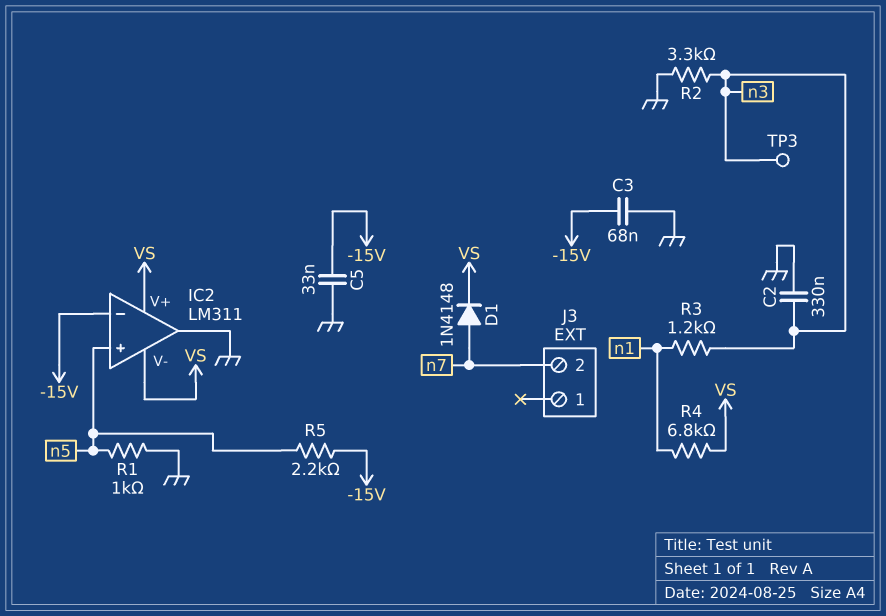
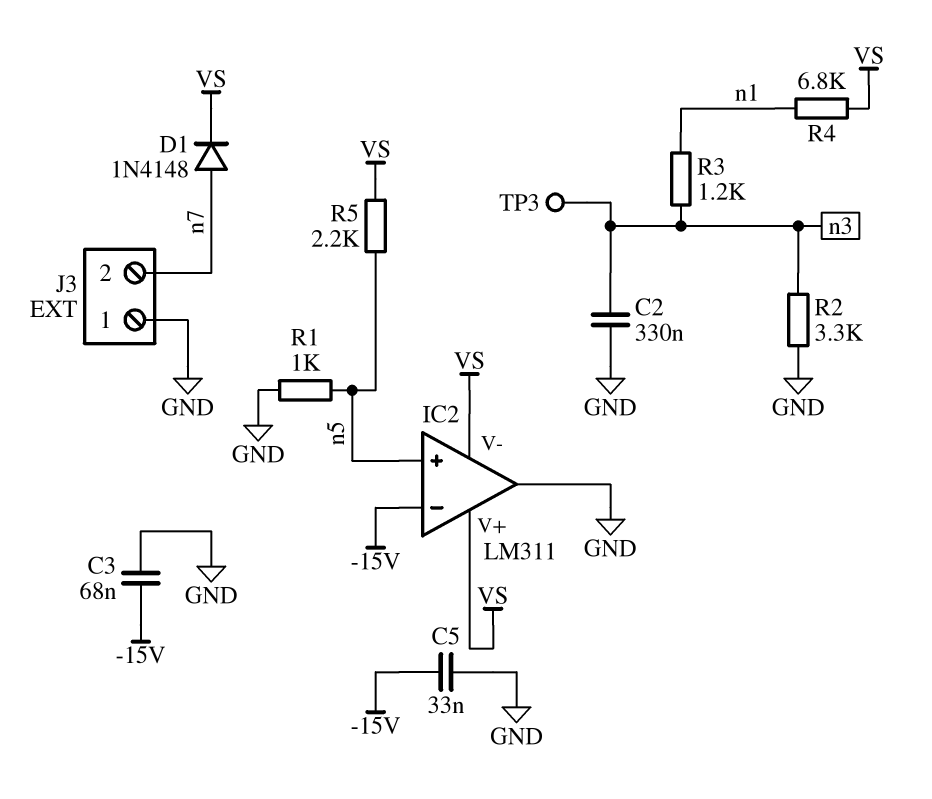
J3 pin 1: none -> GND
R5: 2.2k (-15V, n5) -> 2.2k (VS, n5)

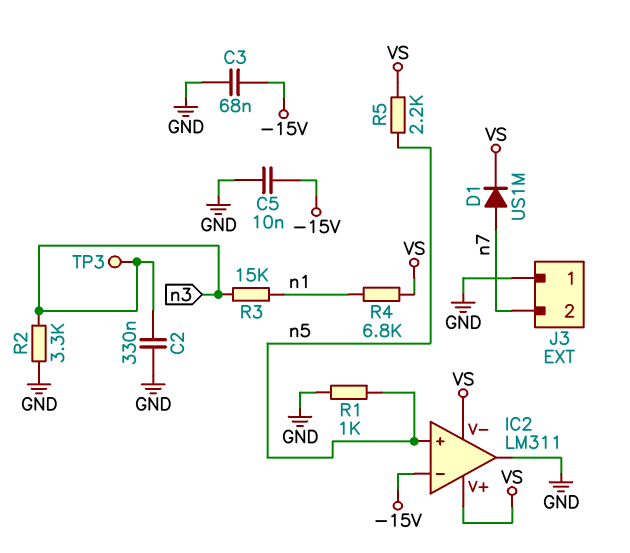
C5: 33nF (-15V, GND) -> 10nF (-15V, GND)
D1: diode 1N4148 (A n7, K VS) -> diode US1M (A n7, K VS)
R3: 1.2k (n1, n3) -> 15k (n1, n3)

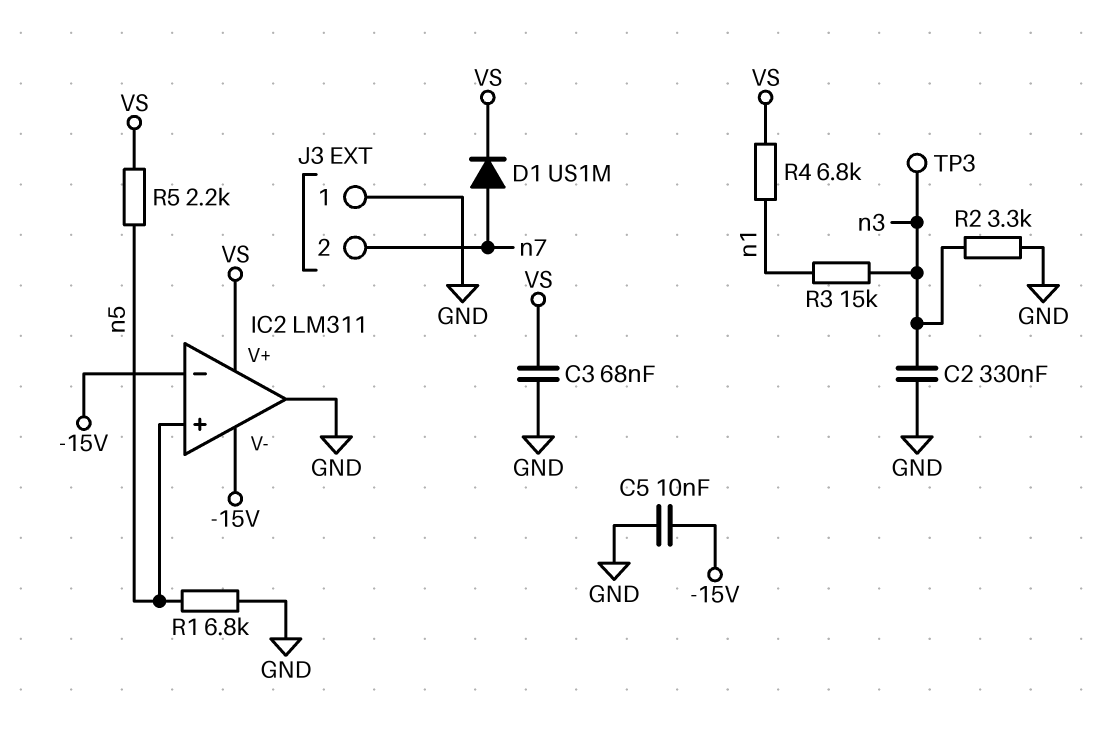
C3: 68nF (-15V, GND) -> 68nF (GND, VS)
IC2 pin V-: VS -> -15V
R1: 1k (GND, n5) -> 6.8k (GND, n5)

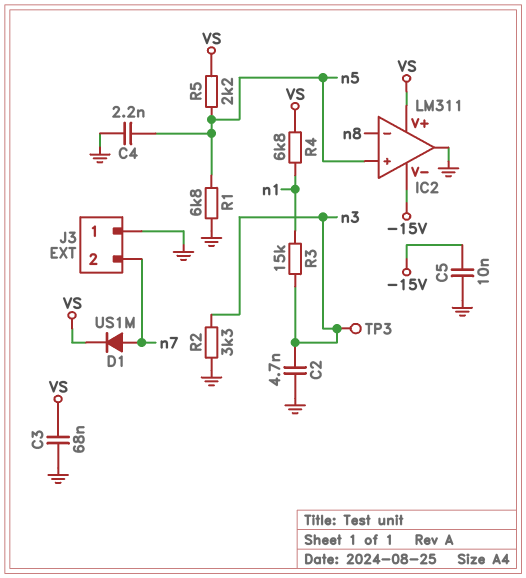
C2: 330nF (GND, n3) -> 4.7nF (GND, n3)
C4: none -> 2.2nF (GND, n5)
IC2 pin in-: -15V -> n8

